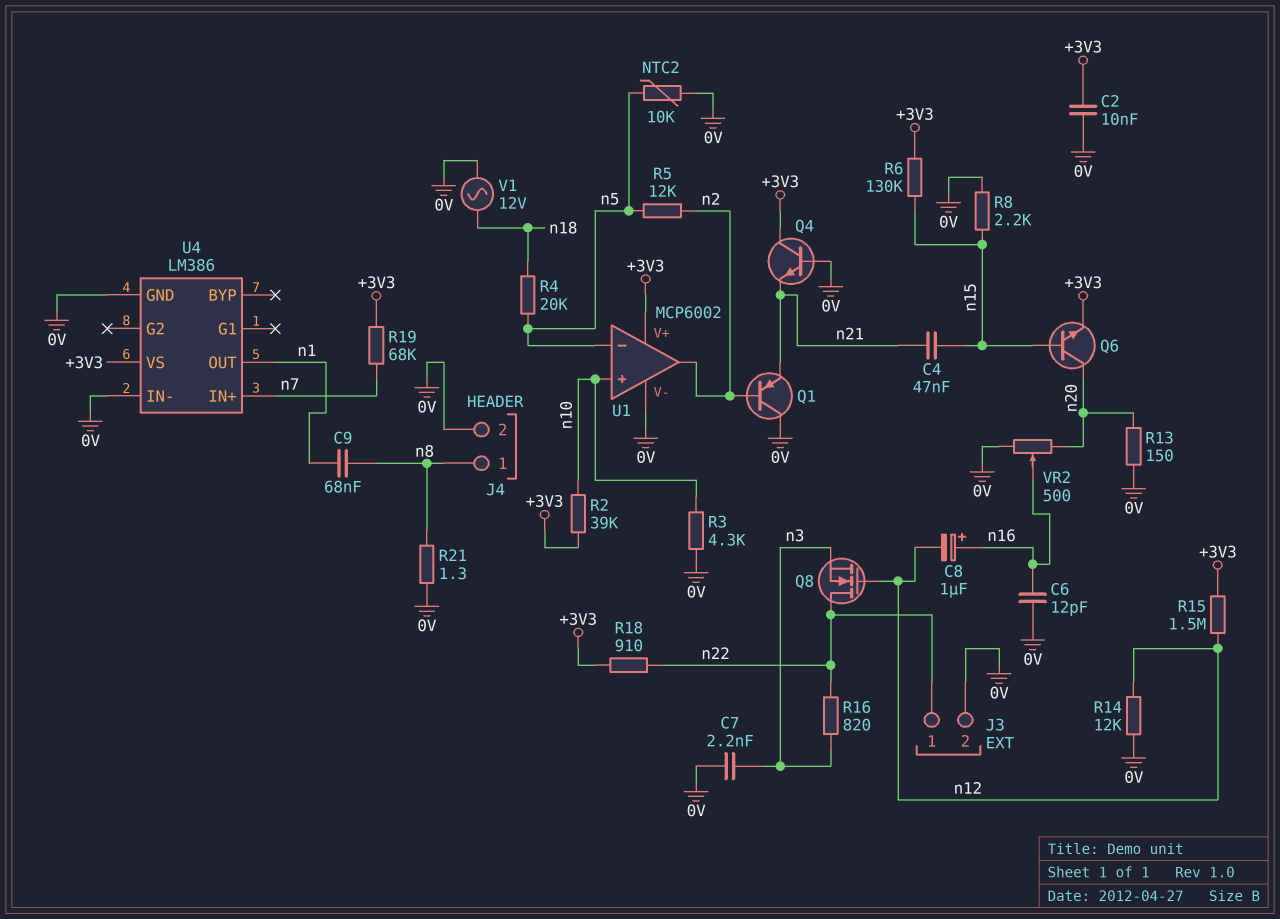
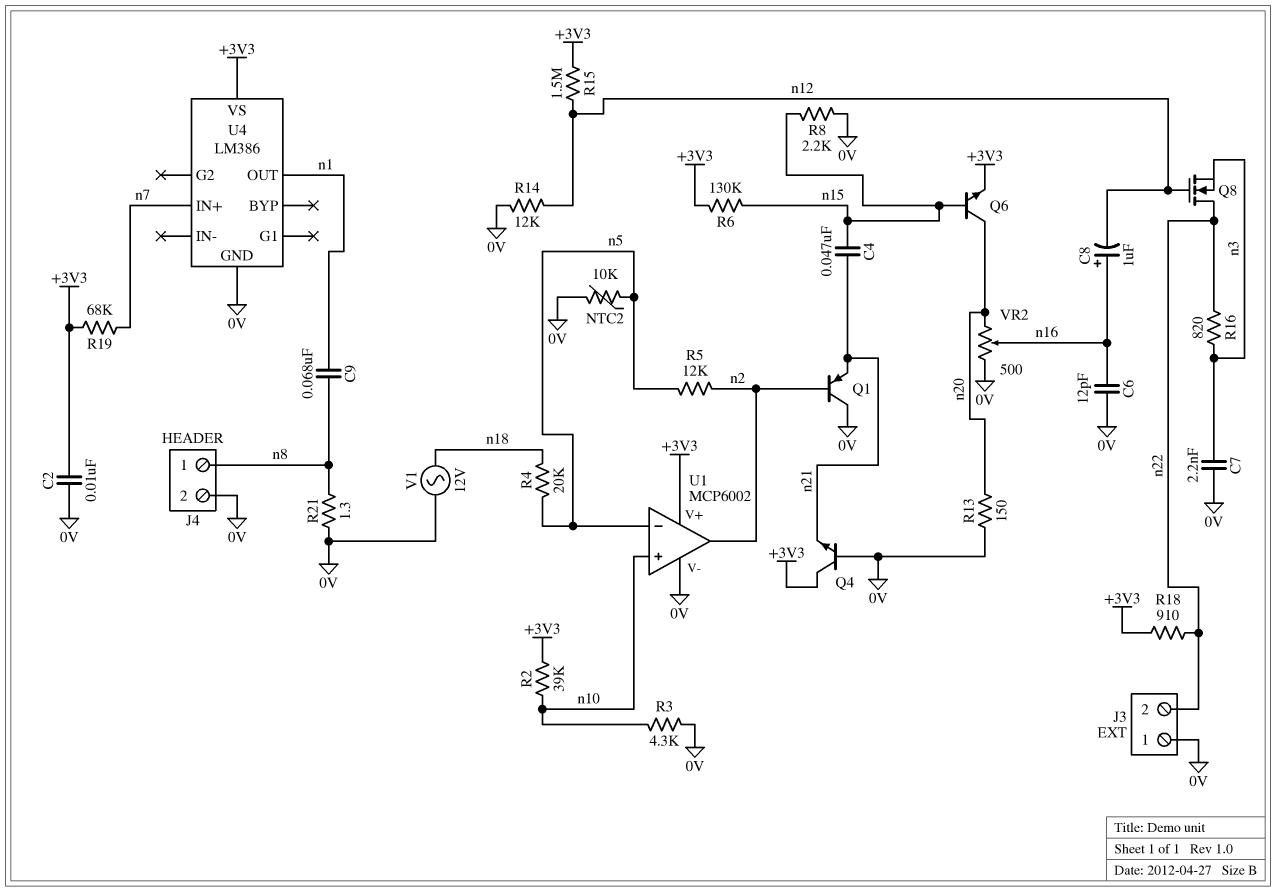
J3 pin 1: n22 -> 0V
J3 pin 2: 0V -> n22
U4 pin IN-: 0V -> none

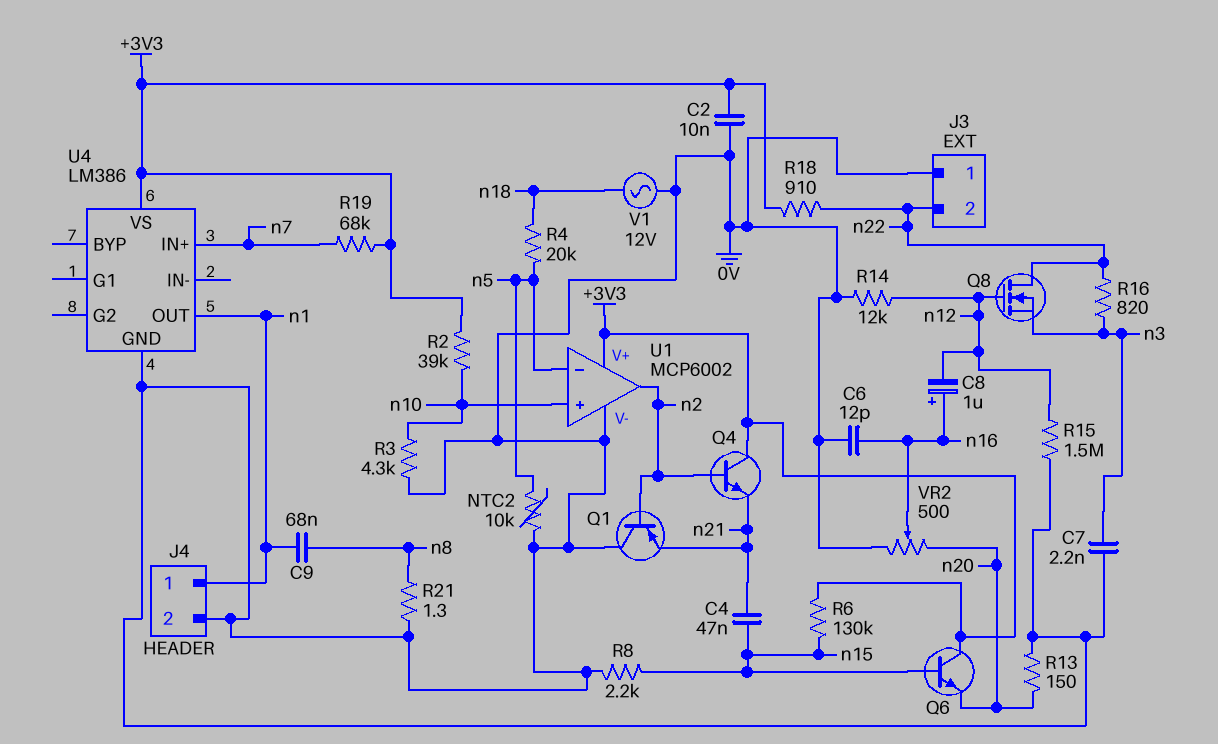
J4 pin 1: n8 -> n1
Q4: NPN (B 0V, C +3V3, E n21) -> NPN (B n2, C +3V3, E n21)
Q6: NPN (B n15, C n20, E +3V3) -> NPN (B n15, C +3V3, E n20)
R5: 12k (n2, n5) -> none
R15: 1.5M (+3V3, n12) -> 1.5M (0V, n12)

